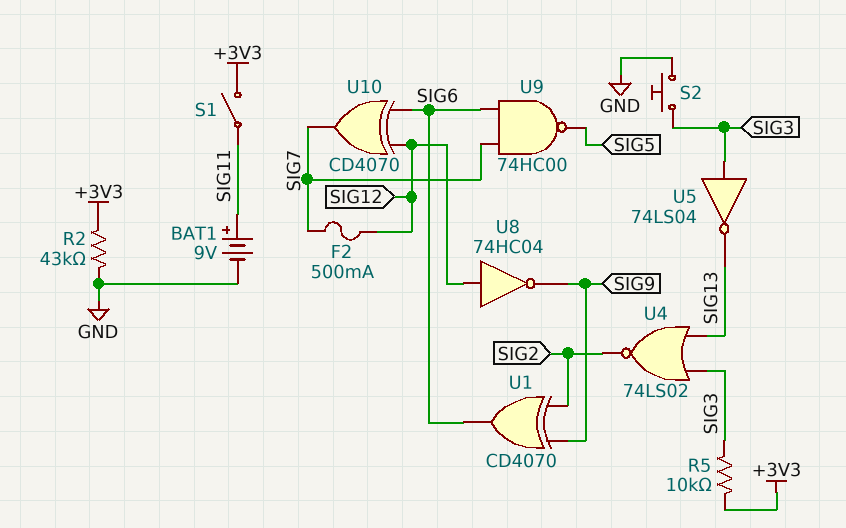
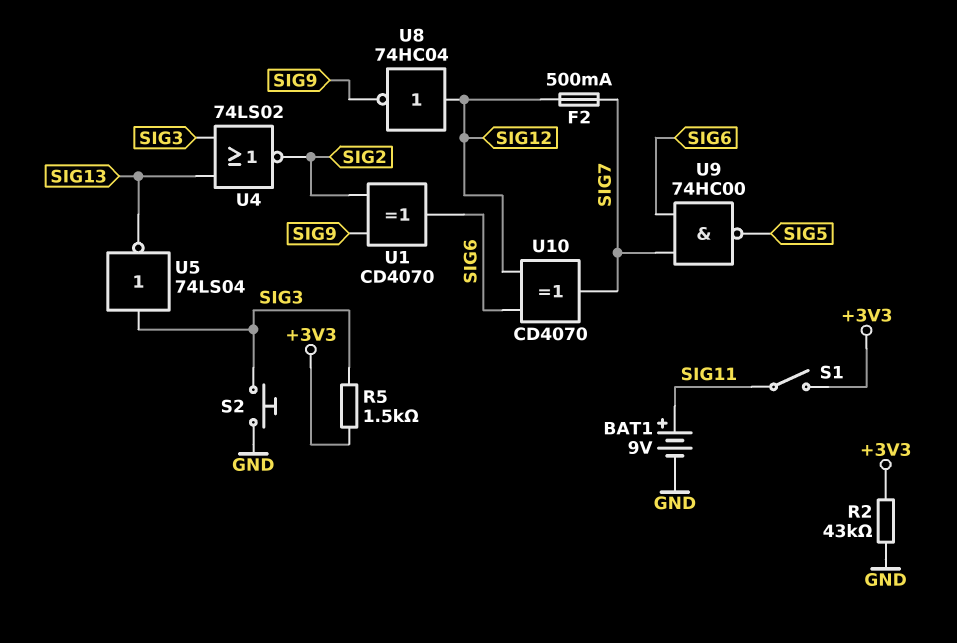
R5: 10k (+3V3, SIG3) -> 1.5k (+3V3, SIG3)

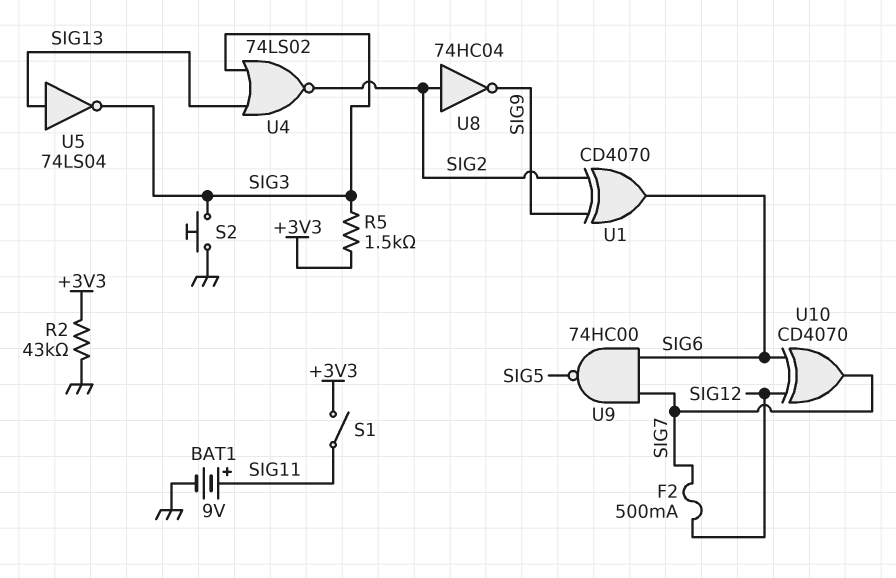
U5: NOT 74LS04 (in SIG3, out SIG13) -> NOT 74LS04 (in SIG13, out SIG3)
U8: NOT 74HC04 (in SIG12, out SIG9) -> NOT 74HC04 (in SIG2, out SIG9)

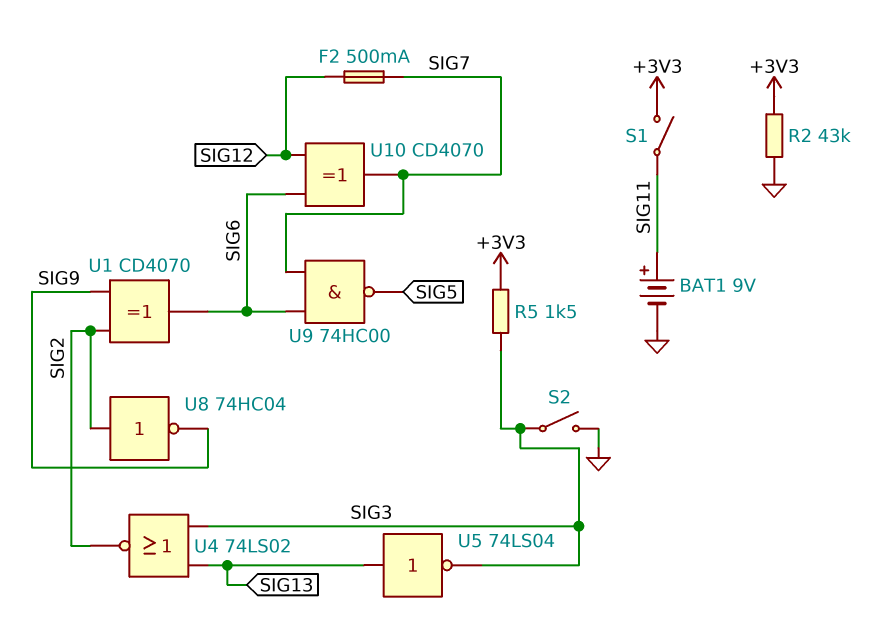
S2: button (GND, SIG3) -> switch (GND, SIG3)

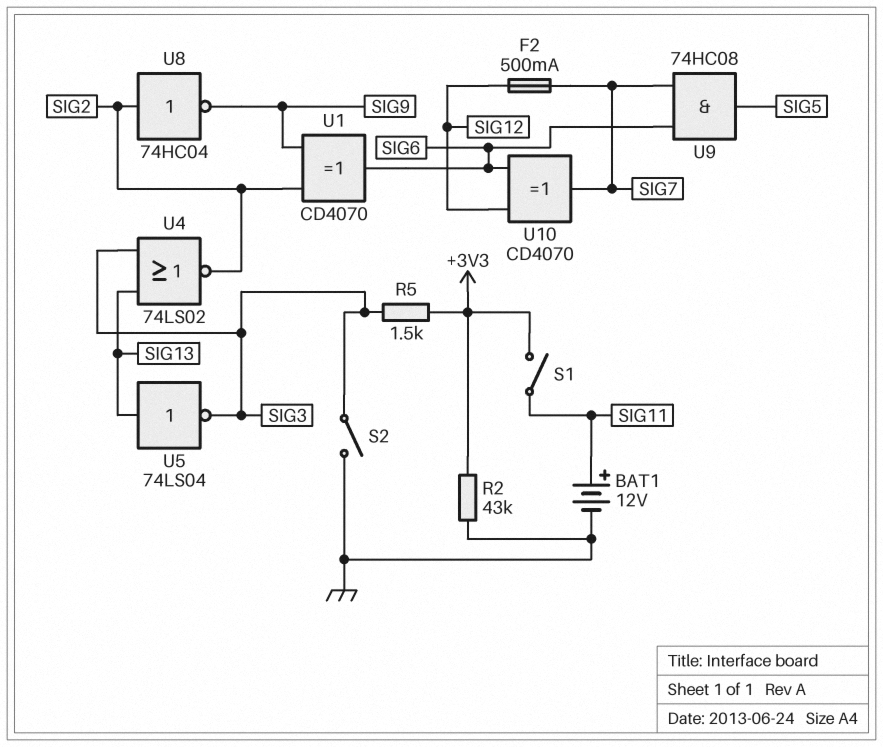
BAT1: 9V (plus SIG11, minus GND) -> 12V (plus SIG11, minus GND)
U9: NAND 74HC00 (in SIG6, in SIG7, out SIG5) -> AND 74HC08 (in SIG6, in SIG7, out SIG5)

